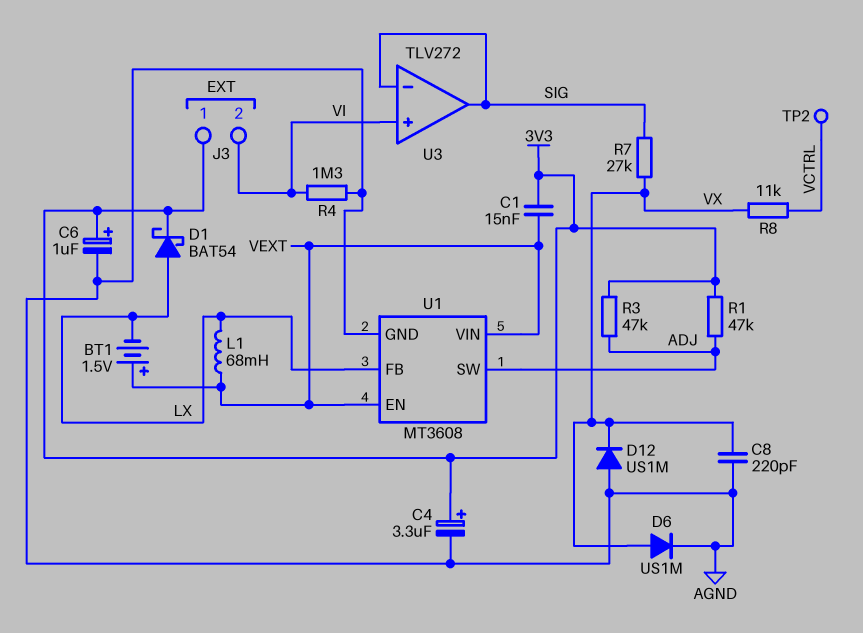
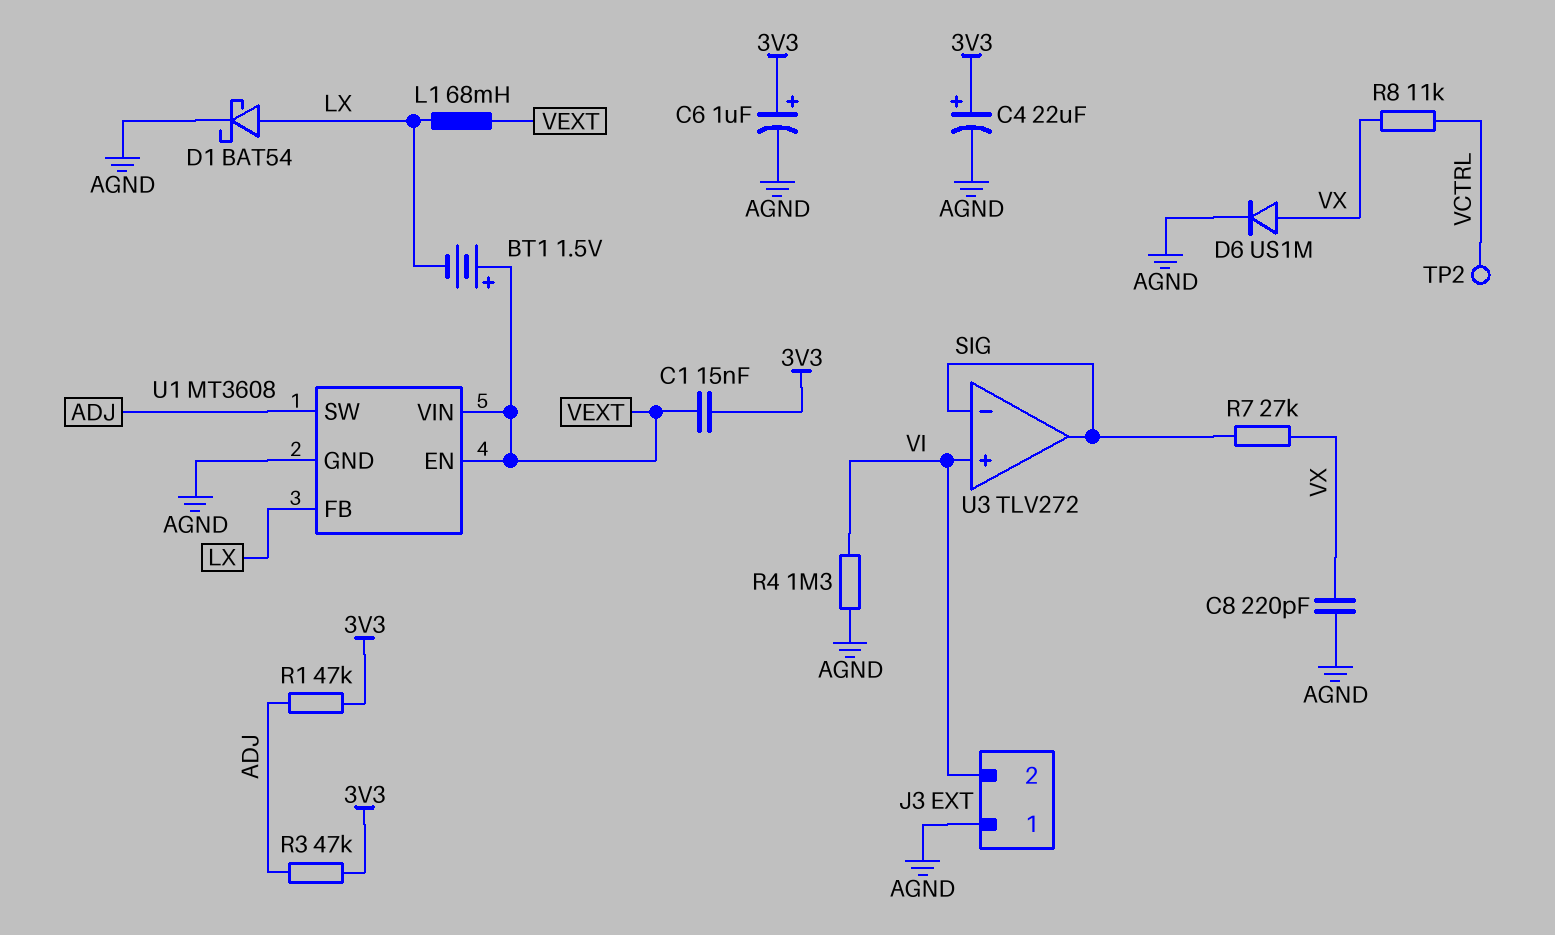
C4: 3.3uF (plus 3V3, minus AGND) -> 22uF (plus 3V3, minus AGND)
D1: schottky BAT54 (A LX, K 3V3) -> schottky BAT54 (A LX, K AGND)
D12: diode US1M (A AGND, K VX) -> none
J3 pin 1: 3V3 -> AGND

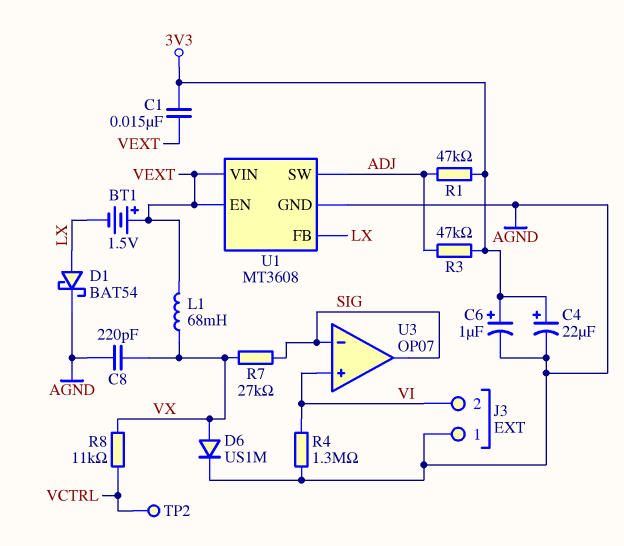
L1: 68mH (LX, VEXT) -> 68mH (VEXT, VX)
U3: TLV272 -> OP07

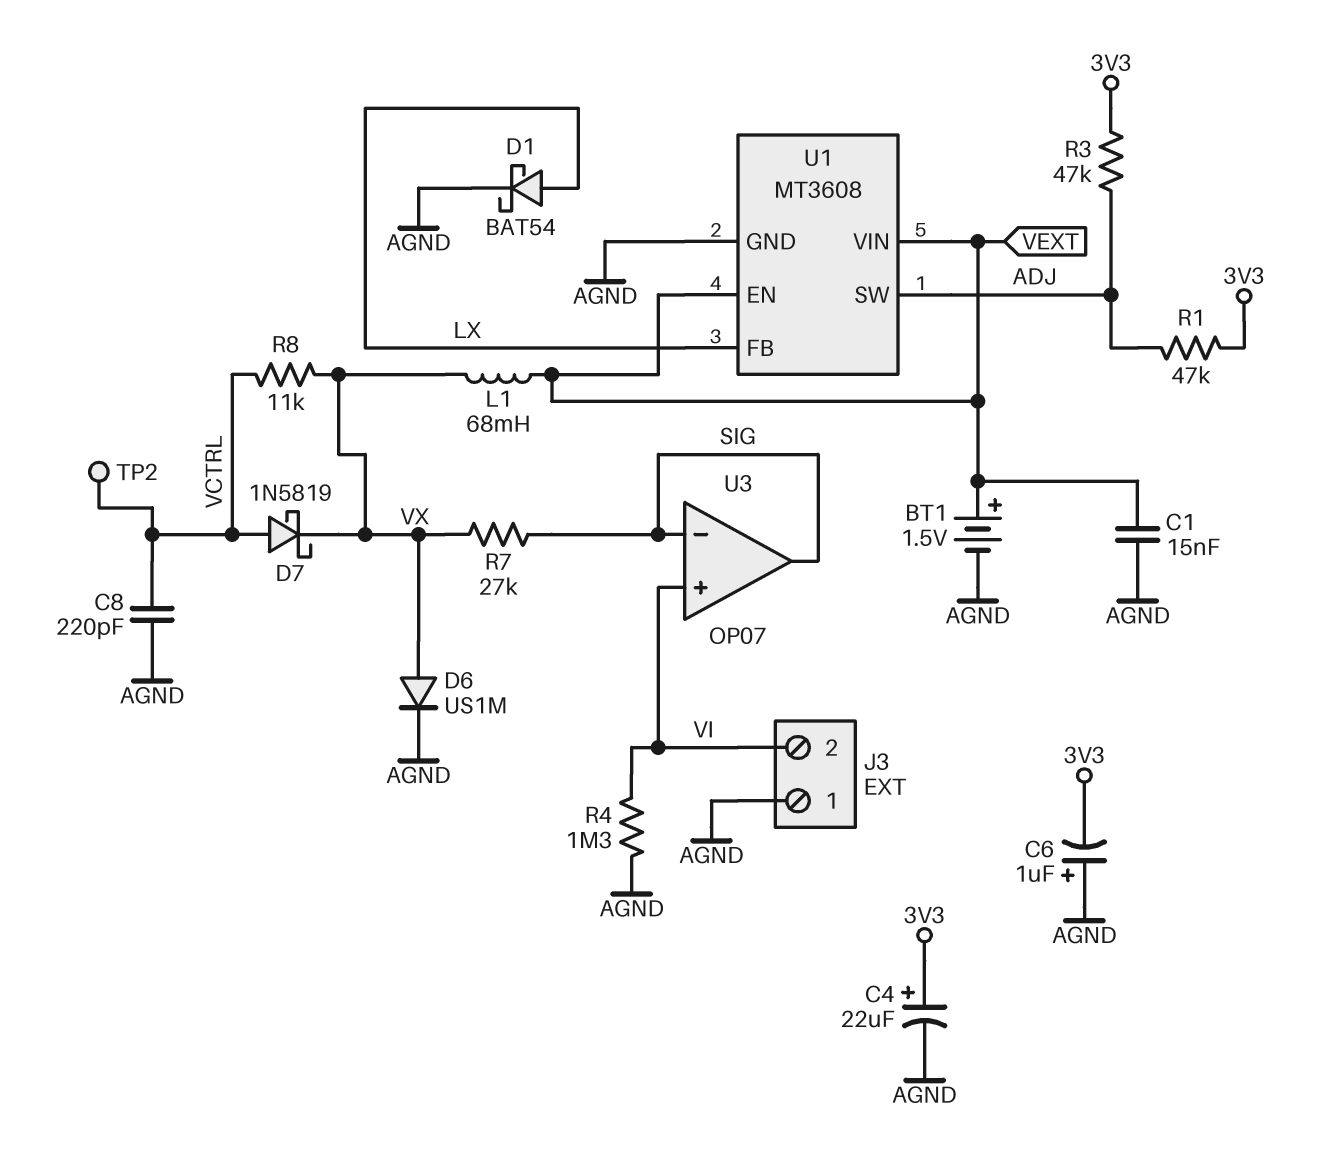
BT1: 1.5V (plus VEXT, minus LX) -> 1.5V (plus VEXT, minus AGND)
C1: 15nF (3V3, VEXT) -> 15nF (AGND, VEXT)
C6: 1uF (plus 3V3, minus AGND) -> 1uF (plus AGND, minus 3V3)
C8: 220pF (AGND, VX) -> 220pF (AGND, VCTRL)
D7: none -> schottky 1N5819 (A VCTRL, K VX)

